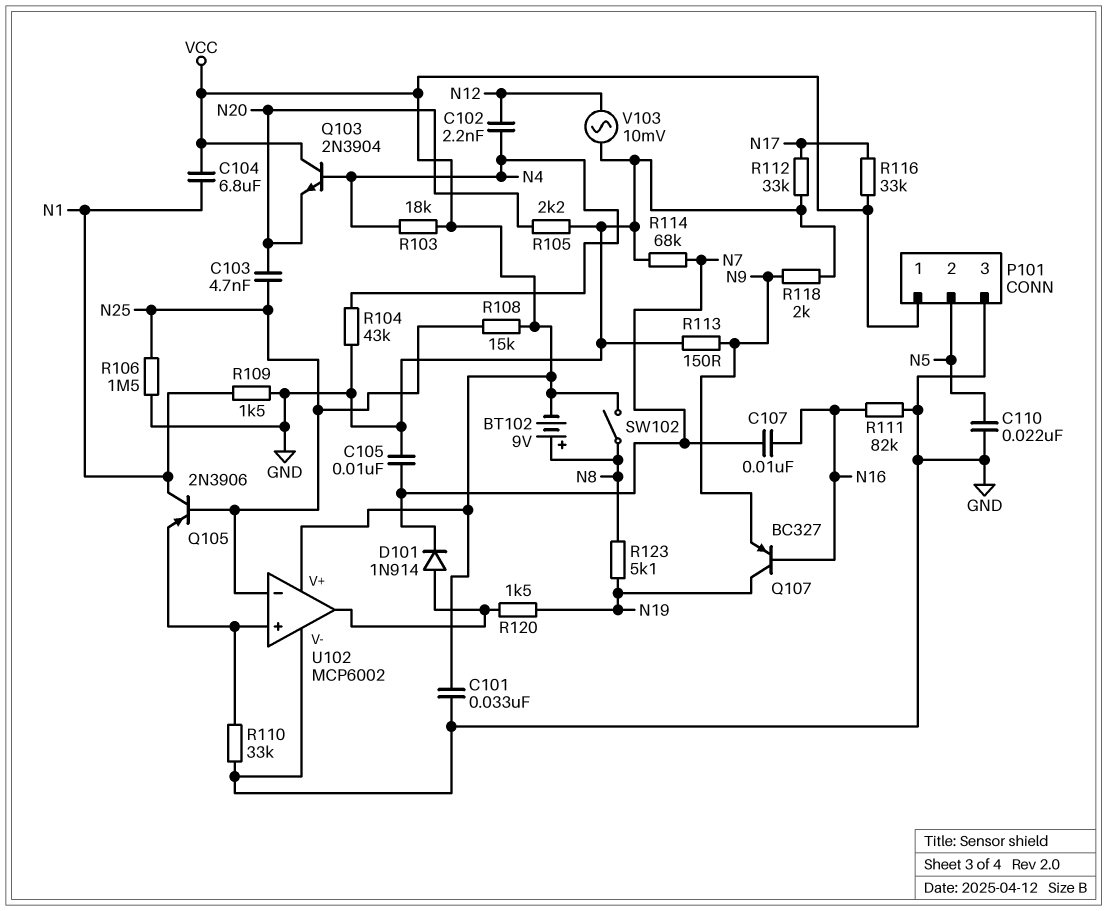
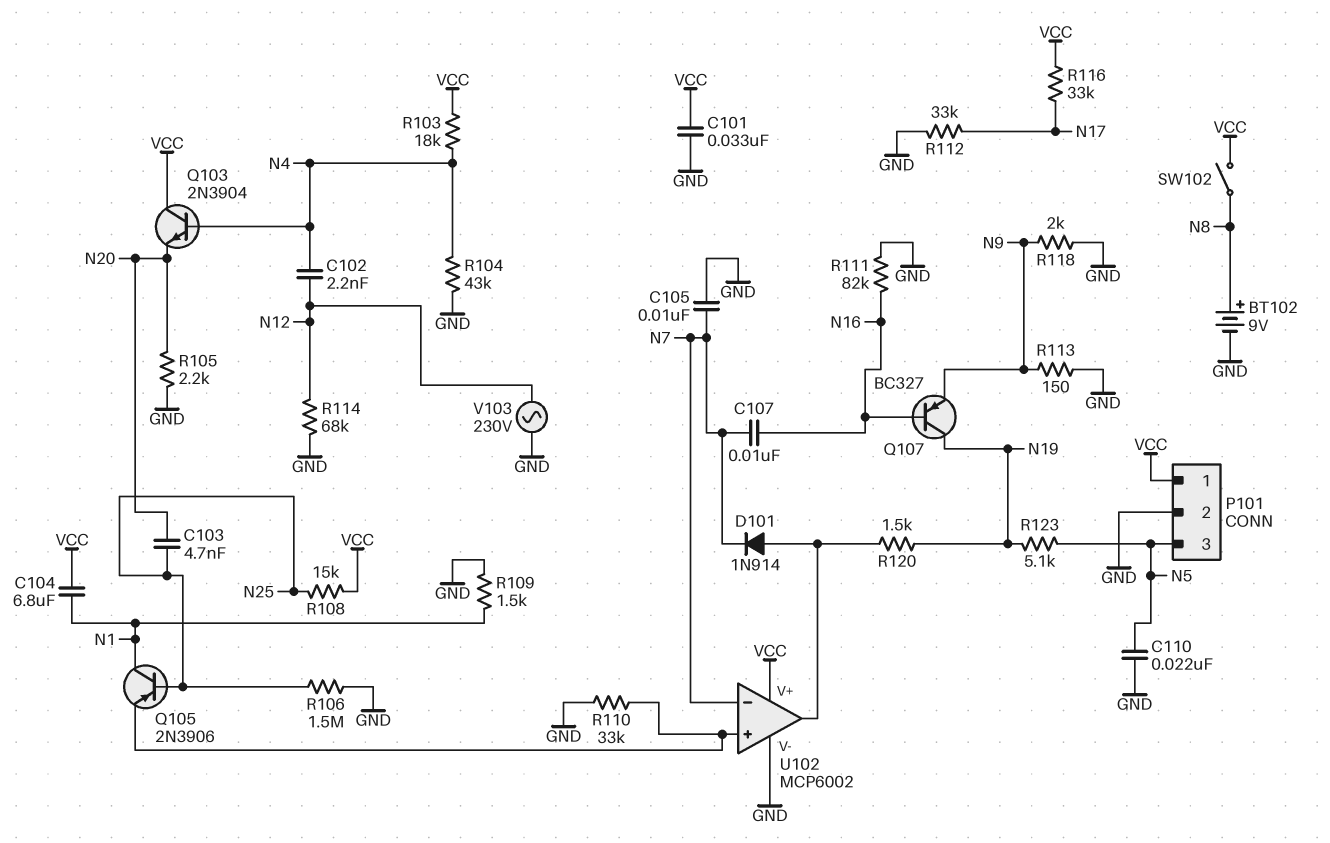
BT102: 9V (plus N8, minus VCC) -> 9V (plus N8, minus GND)
P101 pin 2: N5 -> GND
P101 pin 3: GND -> N5
R114: 68k (GND, N7) -> 68k (GND, N12)
R123: 5.1k (N8, N19) -> 5.1k (N5, N19)
U102 pin in-: N25 -> N7
V103: AC 10mV (GND, N12) -> AC 230V (GND, N12)

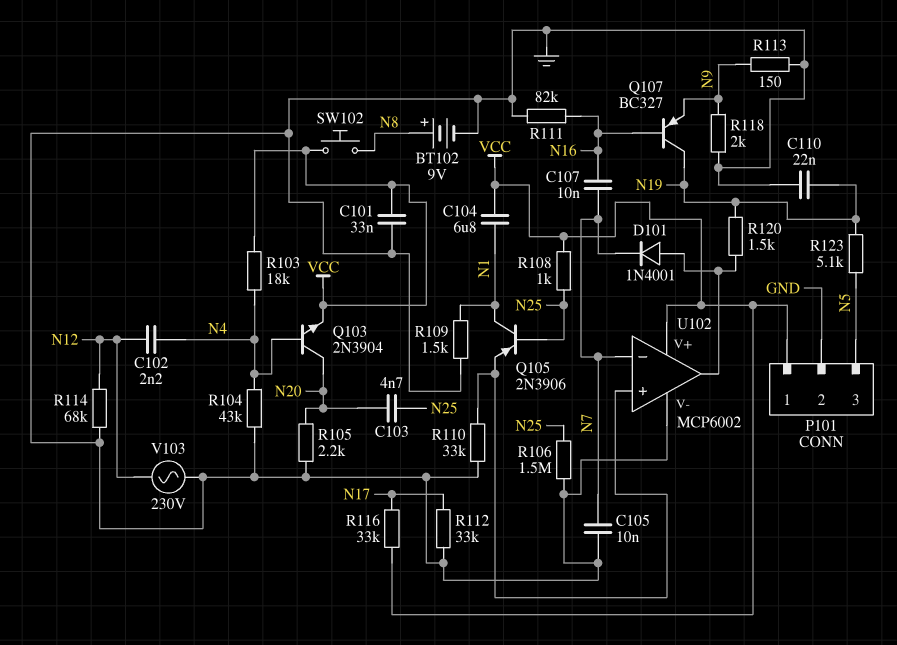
C110: 22nF (GND, N5) -> 22nF (GND, N19)
D101: diode 1N914 (A U102/out, K N7) -> diode 1N4001 (A U102/out, K N7)
Q103: NPN 2N3904 (B N4, C VCC, E N20) -> NPN 2N3904 (B N4, C N20, E VCC)
R108: 15k (N25, VCC) -> 1k (N25, VCC)
SW102: switch (N8, VCC) -> button (N8, VCC)

